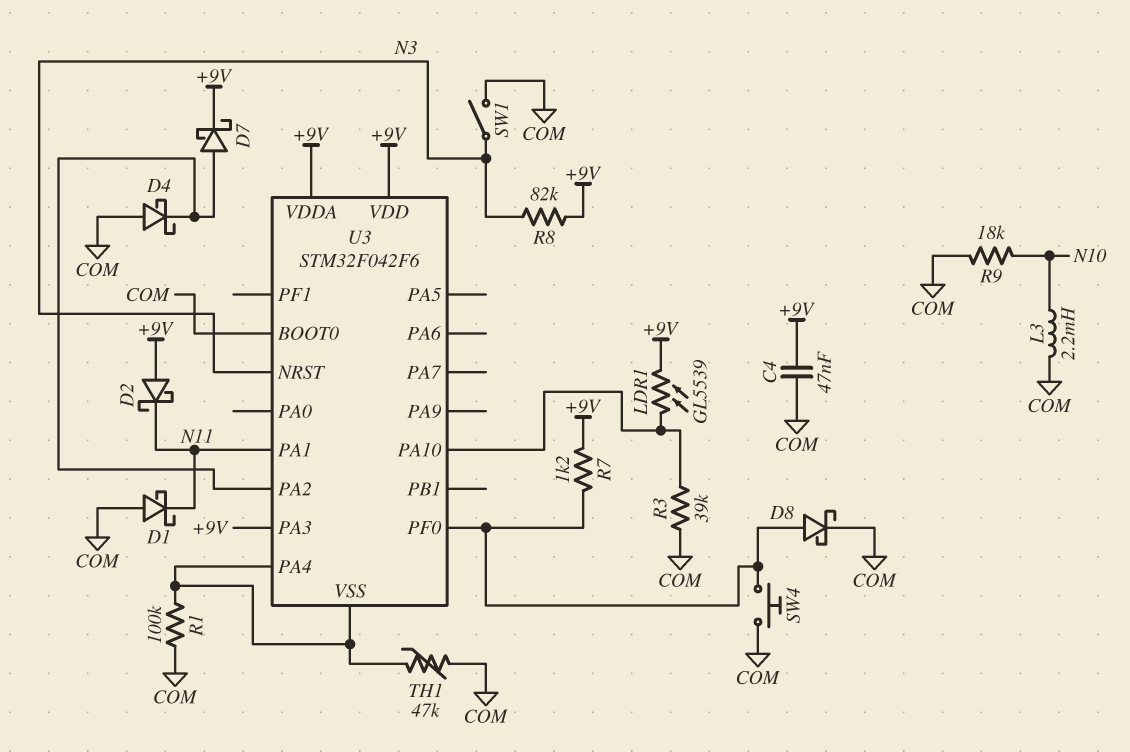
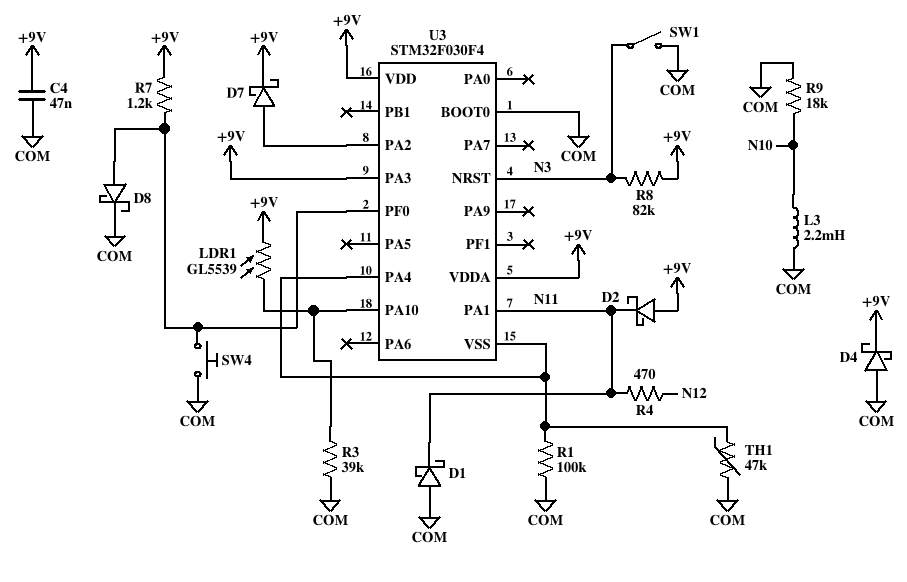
D4: schottky (A COM, K U3/PA2) -> schottky (A COM, K +9V)
R4: none -> 470 (N11, N12)
U3: STM32F042F6 -> STM32F030F4

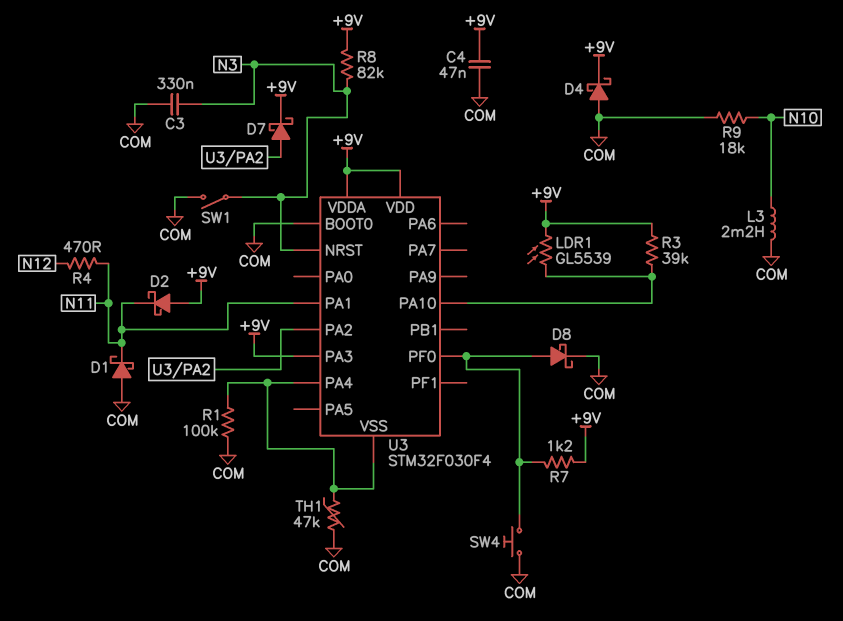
C3: none -> 330nF (COM, N3)
R3: 39k (COM, U3/PA10) -> 39k (+9V, U3/PA10)

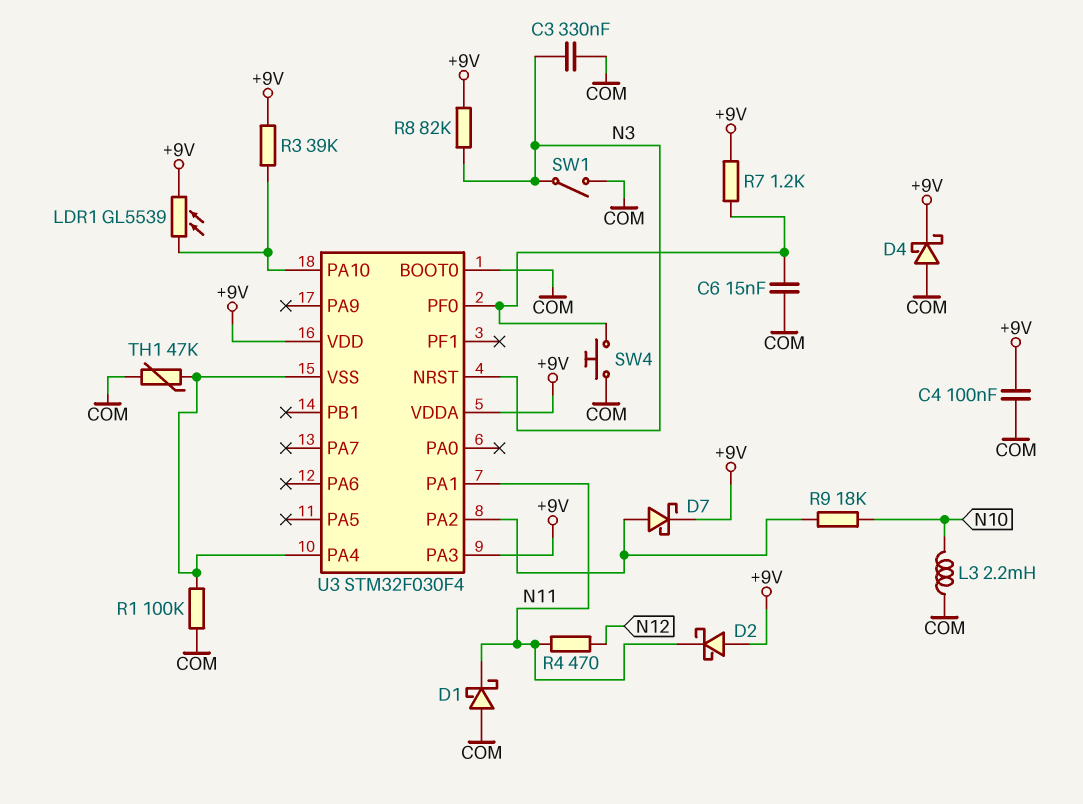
C4: 47nF (+9V, COM) -> 100nF (+9V, COM)
C6: none -> 15nF (COM, U3/PF0)
D8: schottky (A U3/PF0, K COM) -> none
R9: 18k (COM, N10) -> 18k (N10, U3/PA2)

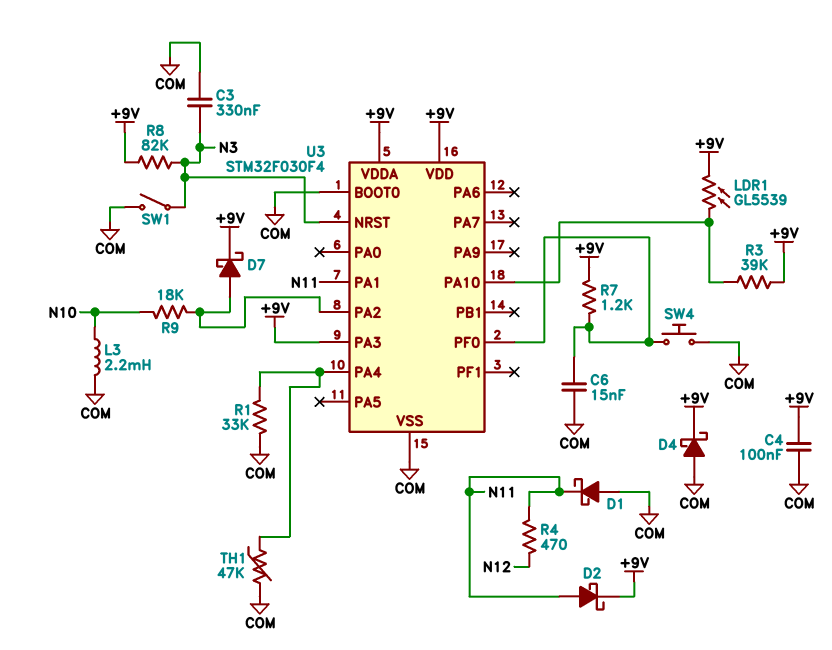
D2: schottky (A +9V, K N11) -> schottky (A N11, K +9V)
R1: 100k (COM, U3/PA4) -> 33k (COM, U3/PA4)
U3 pin VSS: U3/PA4 -> COM

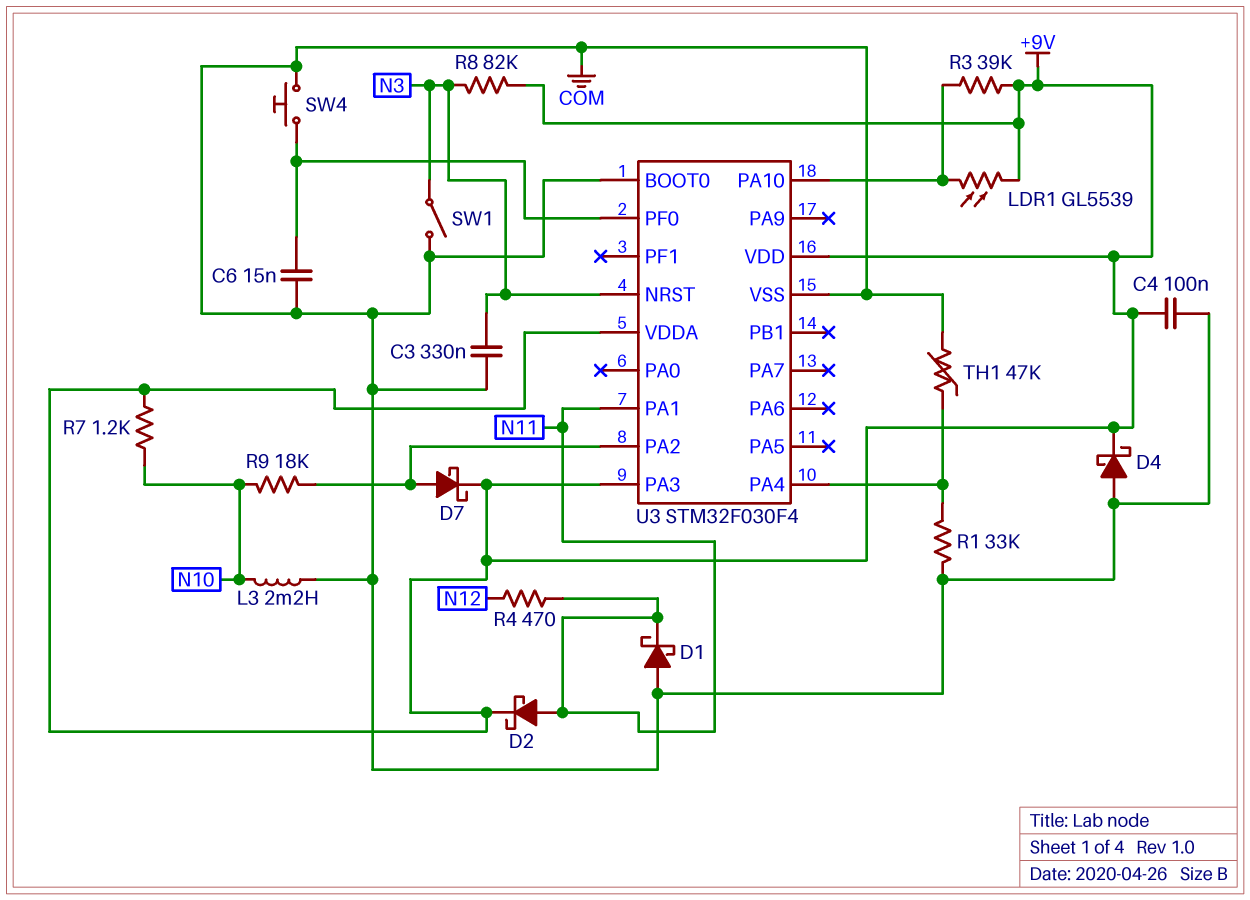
R7: 1.2k (+9V, U3/PF0) -> 1.2k (+9V, N10)

